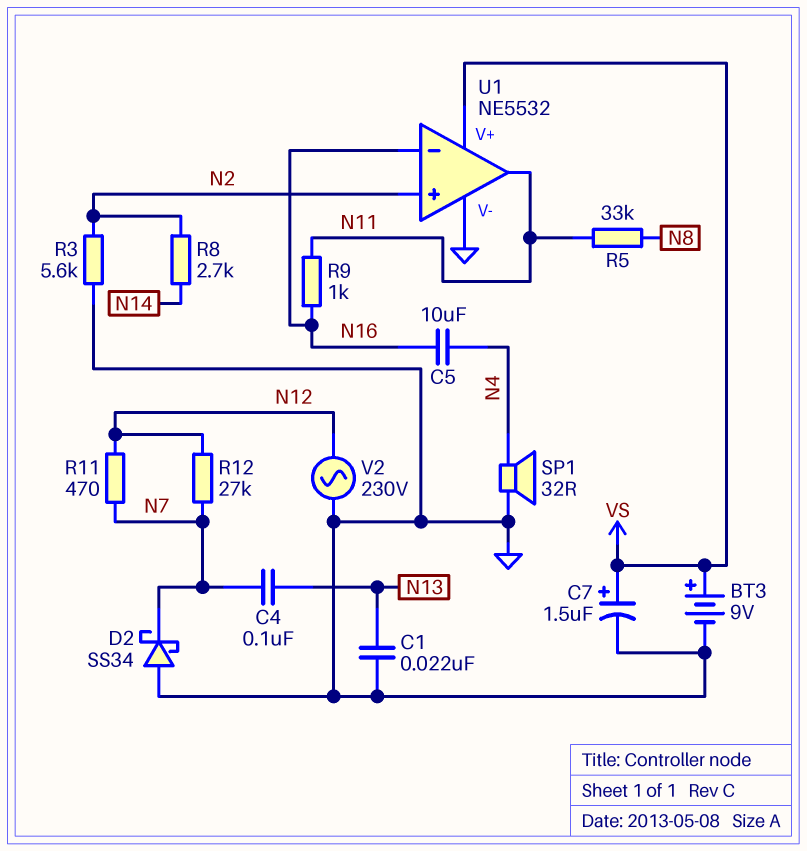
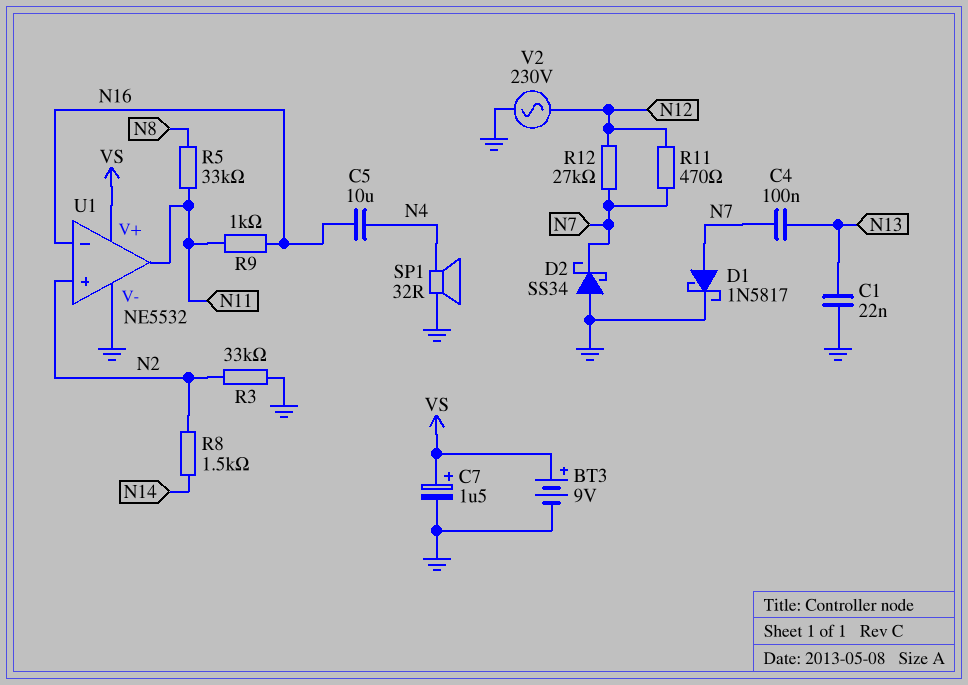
D1: none -> schottky 1N5817 (A N7, K GND)
R3: 5.6k (GND, N2) -> 33k (GND, N2)
R8: 2.7k (N2, N14) -> 1.5k (N2, N14)

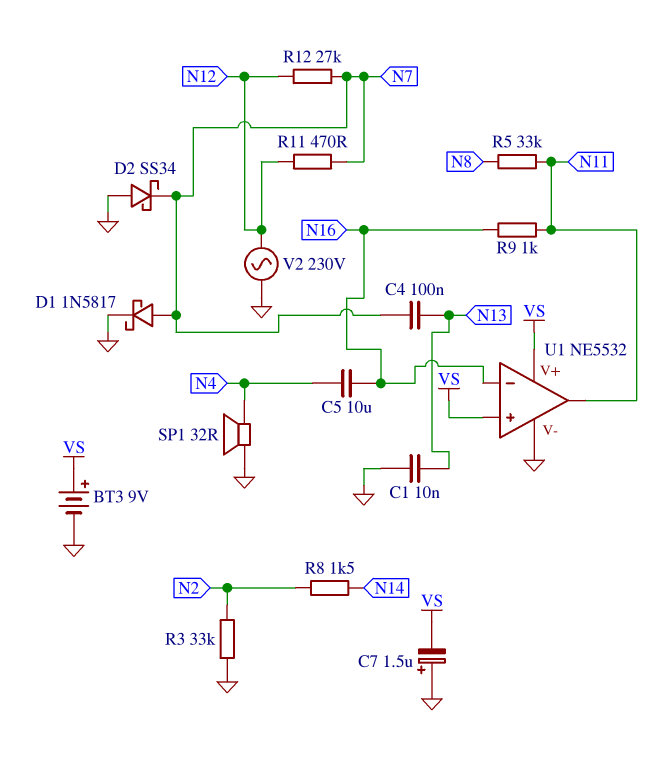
C1: 22nF (GND, N13) -> 10nF (GND, N13)
C7: 1.5uF (plus VS, minus GND) -> 1.5uF (plus GND, minus VS)
U1 pin in+: N2 -> VS

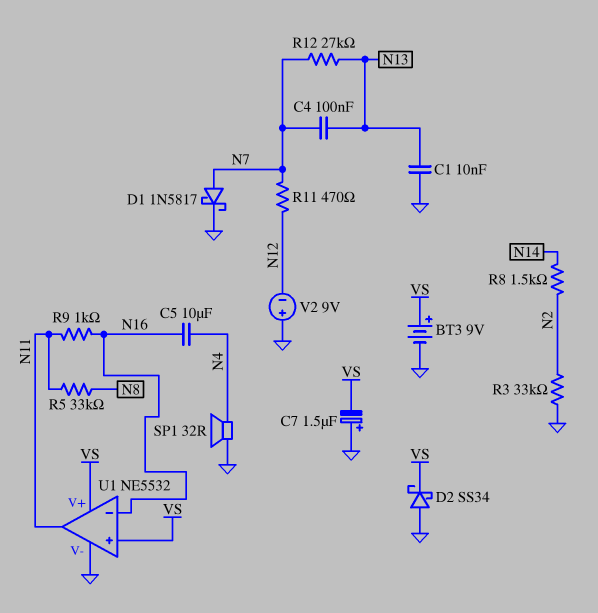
D2: schottky SS34 (A GND, K N7) -> schottky SS34 (A GND, K VS)
R12: 27k (N7, N12) -> 27k (N7, N13)
V2: AC 230V (GND, N12) -> 9V (plus GND, minus N12)

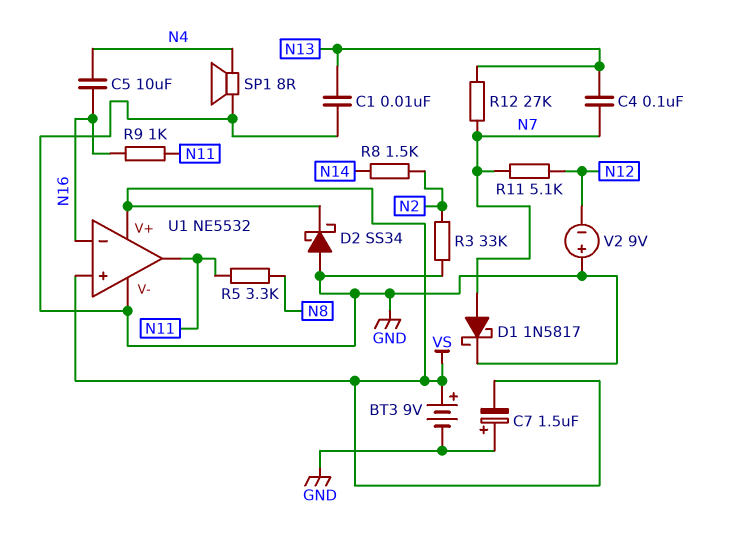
R5: 33k (N8, N11) -> 3.3k (N8, N11)
R11: 470 (N7, N12) -> 5.1k (N7, N12)
SP1: speaker 32R (GND, N4) -> speaker 8R (GND, N4)

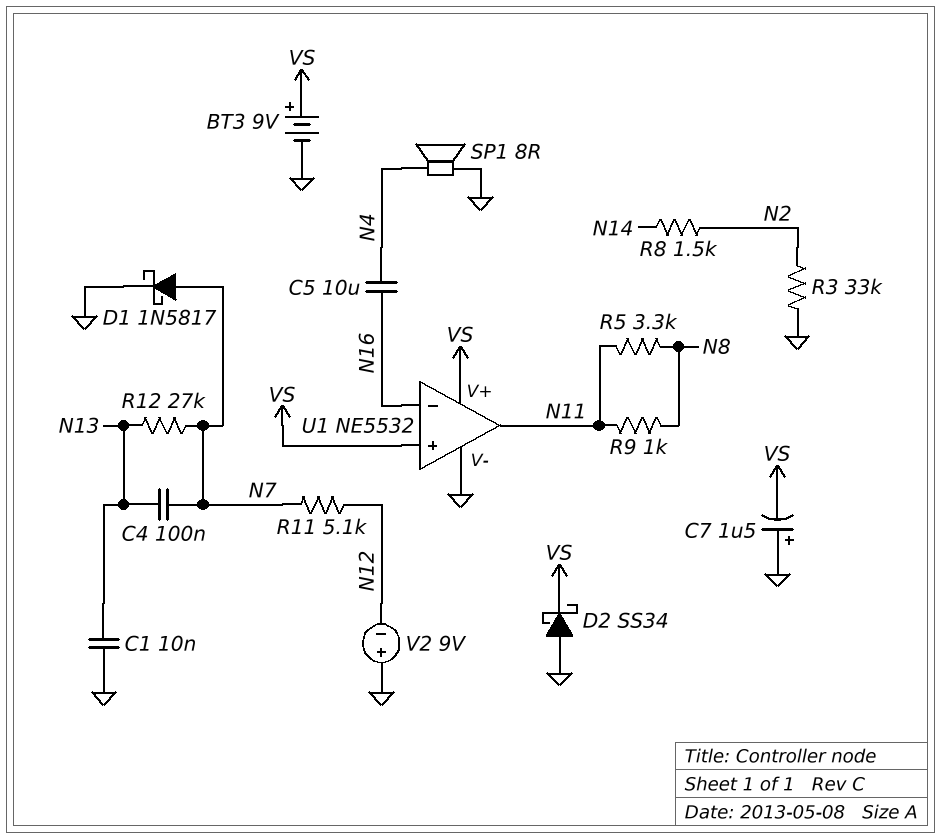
R9: 1k (N11, N16) -> 1k (N8, N11)

